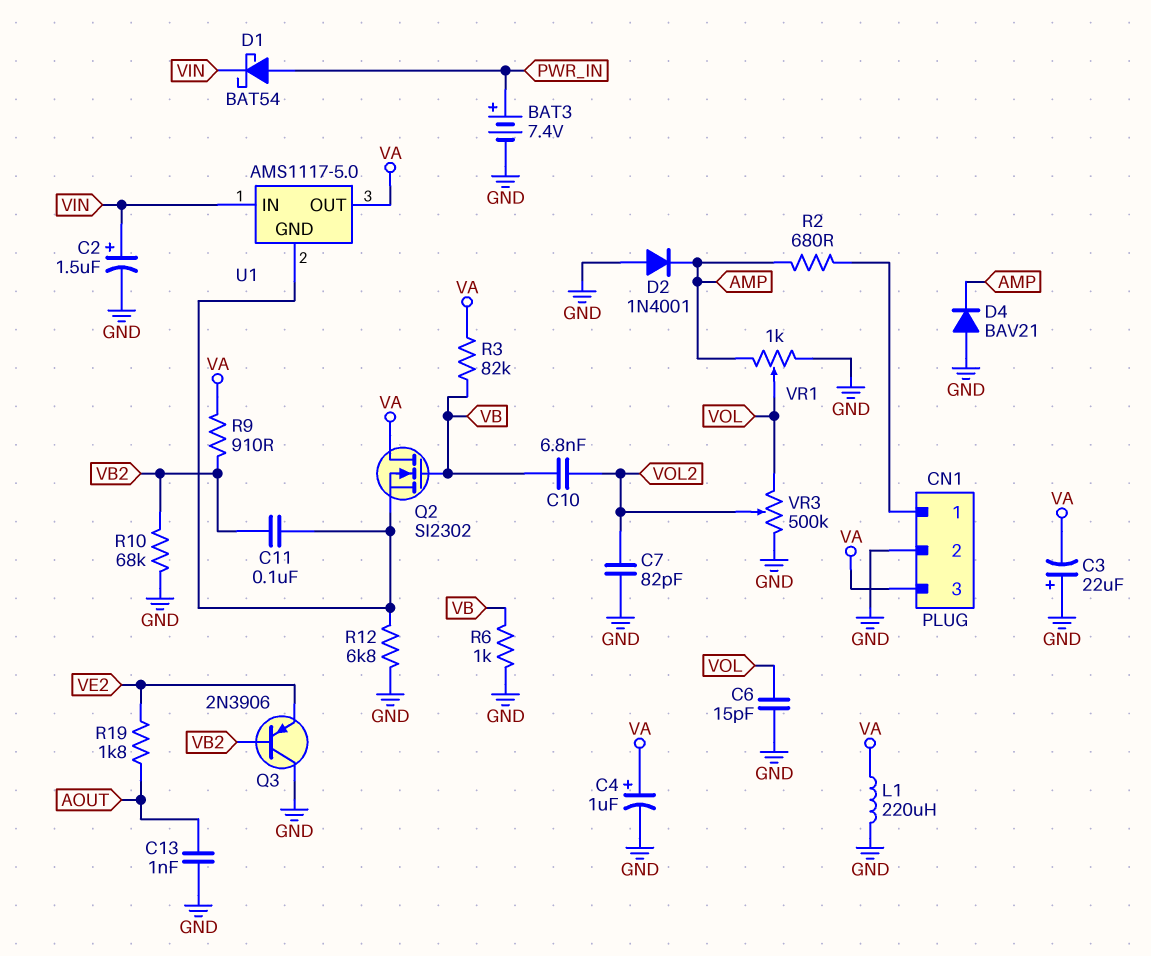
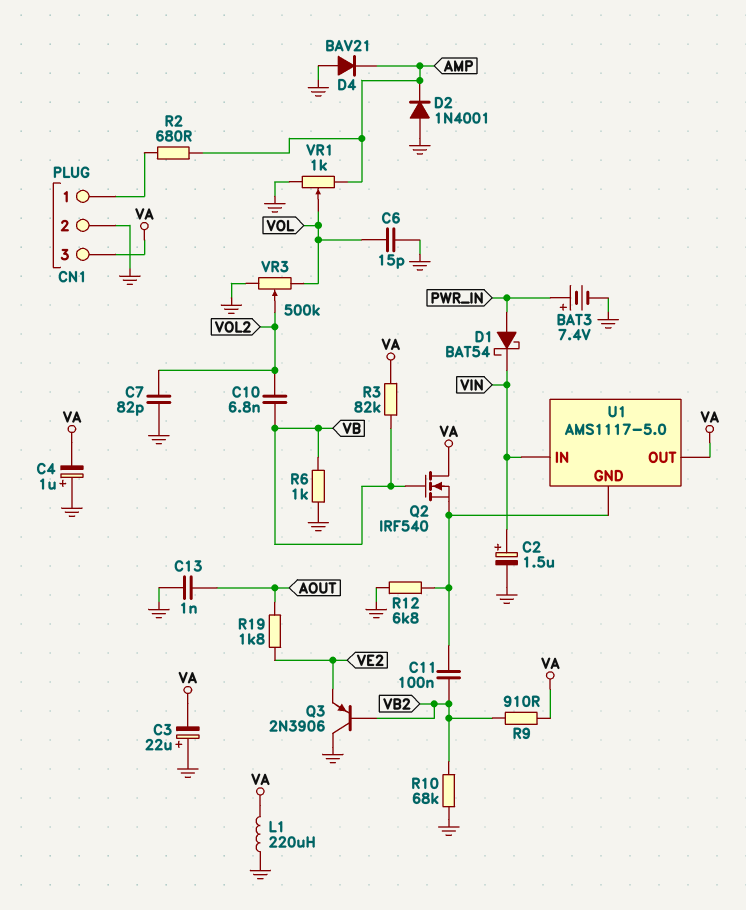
C4: 1uF (plus VA, minus GND) -> 1uF (plus GND, minus VA)
Q2: NMOS SI2302 (G VB, D VA, S U1/GND) -> NMOS IRF540 (G VB, D VA, S U1/GND)

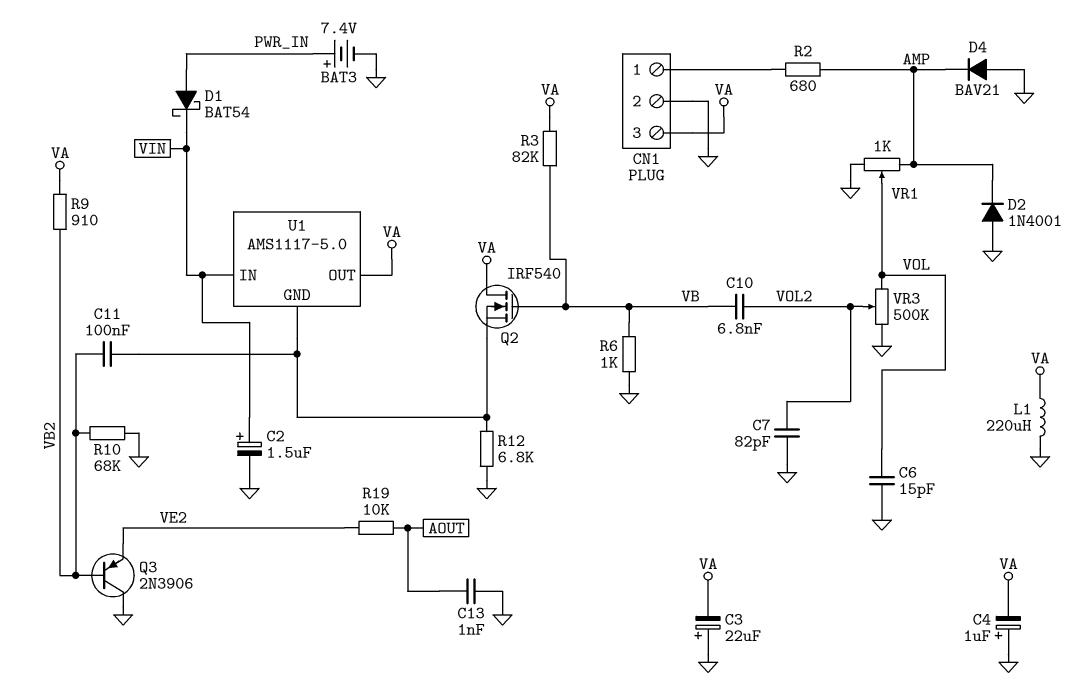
R19: 1.8k (AOUT, VE2) -> 10k (AOUT, VE2)

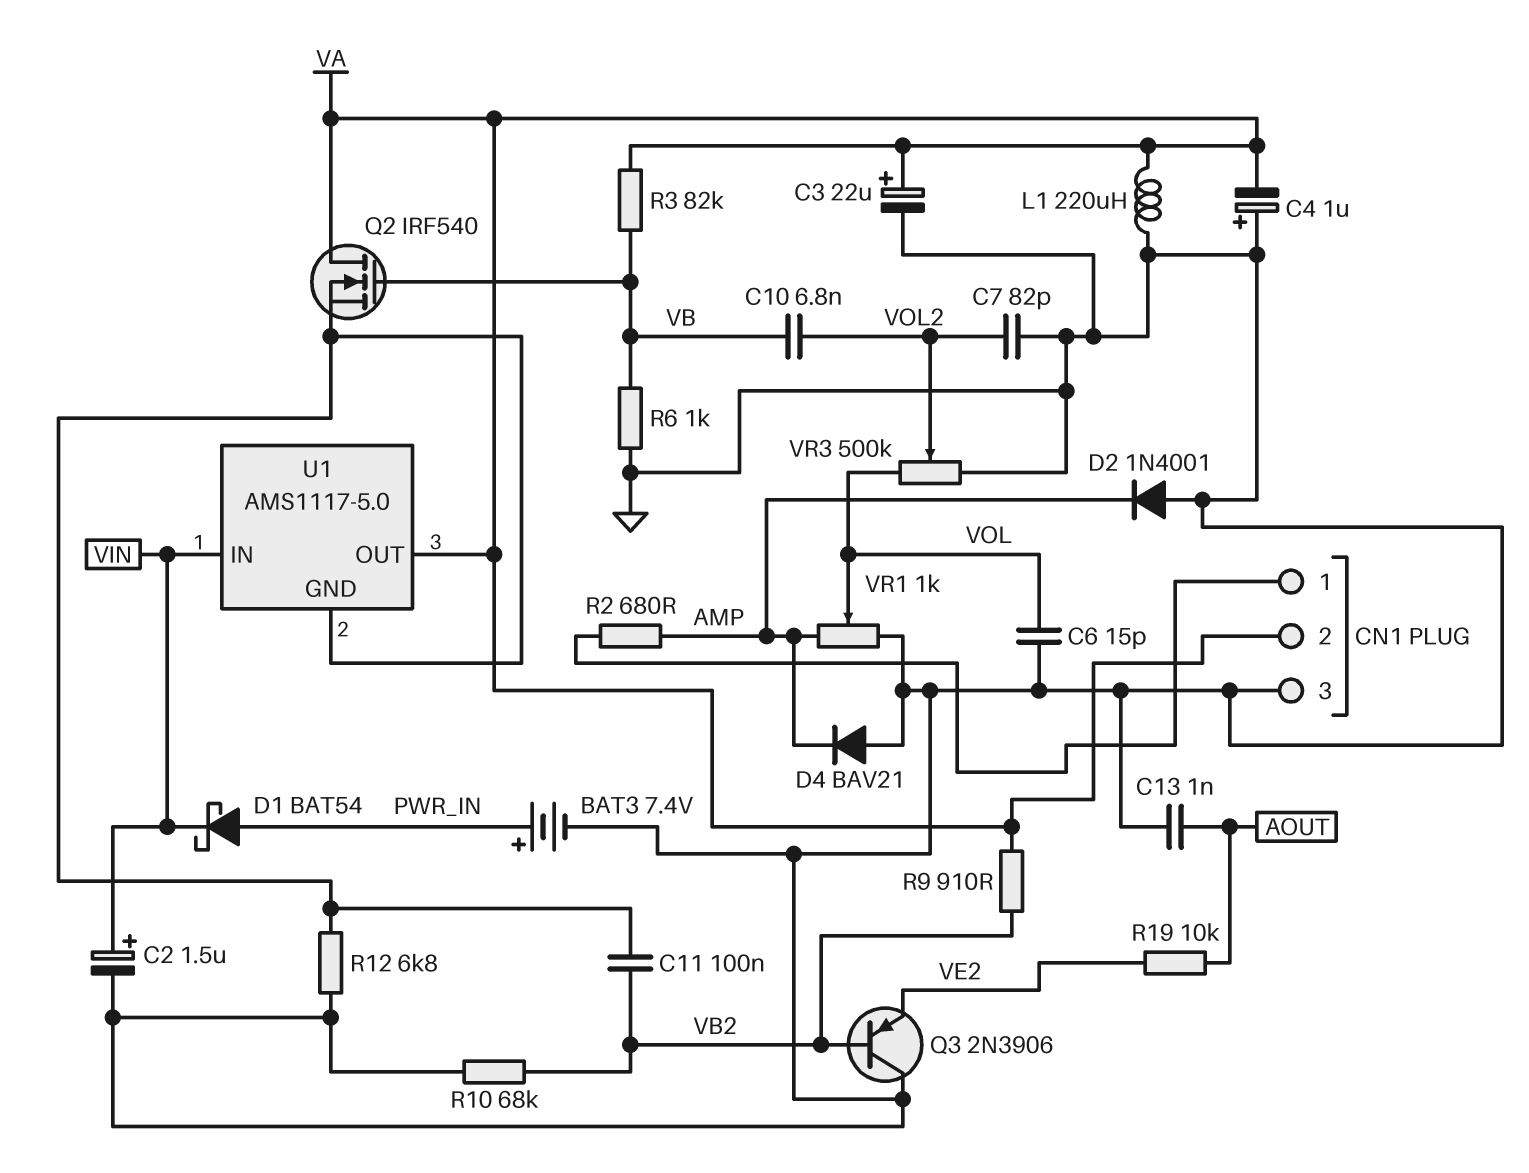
C3: 22uF (plus GND, minus VA) -> 22uF (plus VA, minus GND)
CN1 pin 2: GND -> VA
CN1 pin 3: VA -> GND

